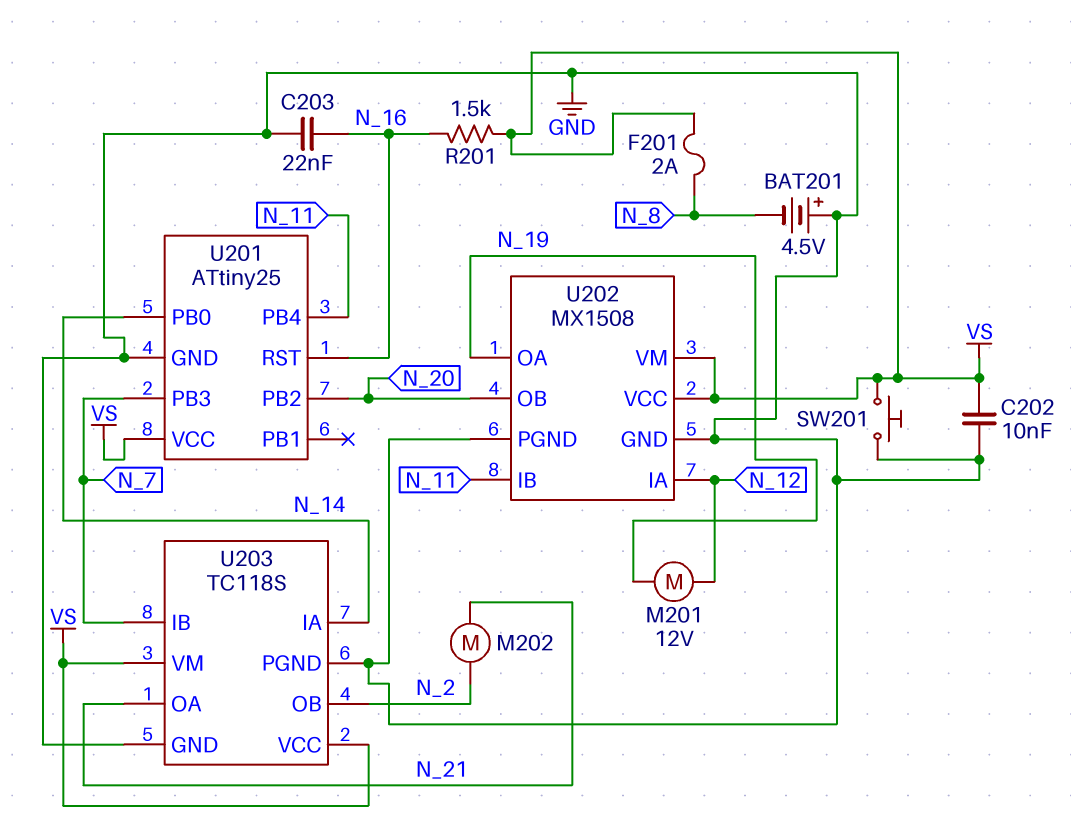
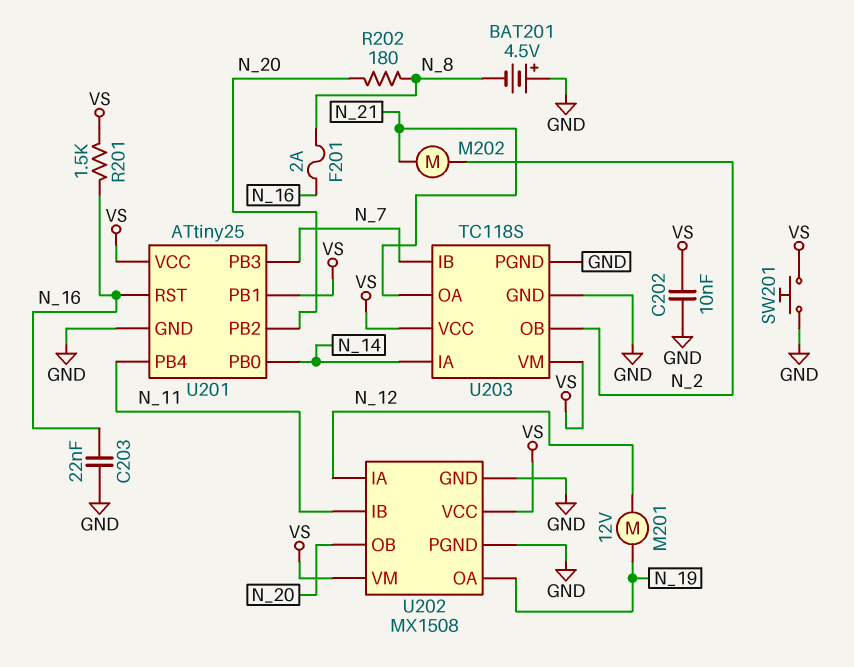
F201: 2A (N_8, VS) -> 2A (N_8, N_16)
R202: none -> 180 (N_8, N_20)
U201 pin PB1: none -> VS

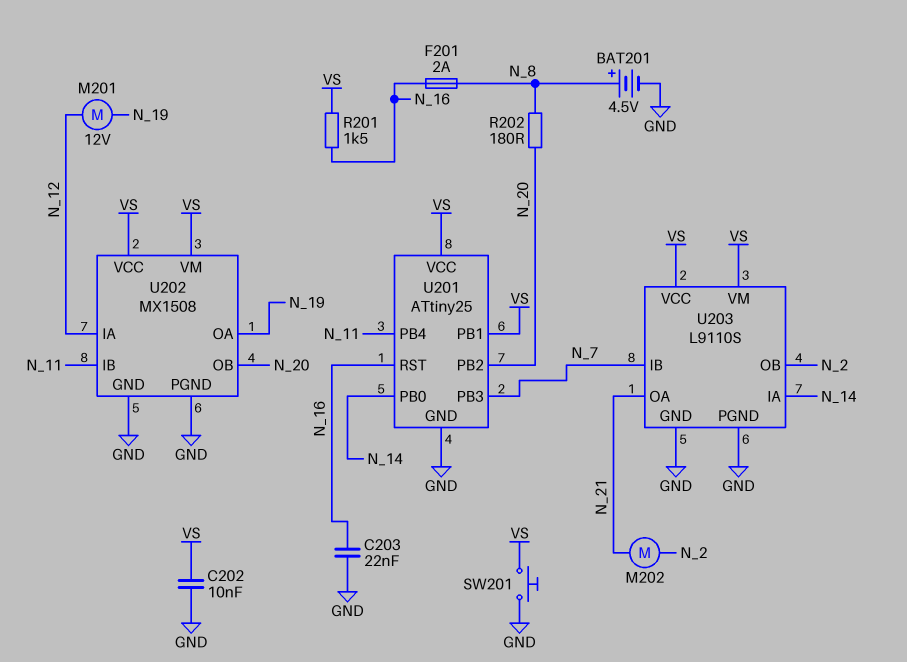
BAT201: 4.5V (plus GND, minus N_8) -> 4.5V (plus N_8, minus GND)
U203: TC118S -> L9110S

